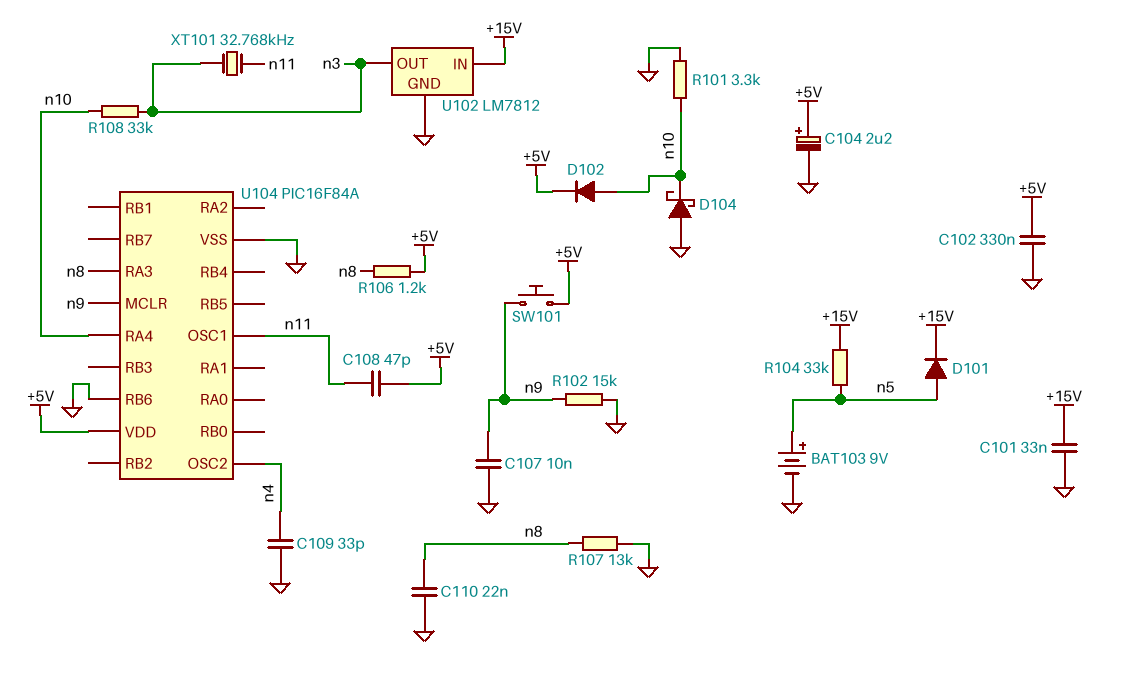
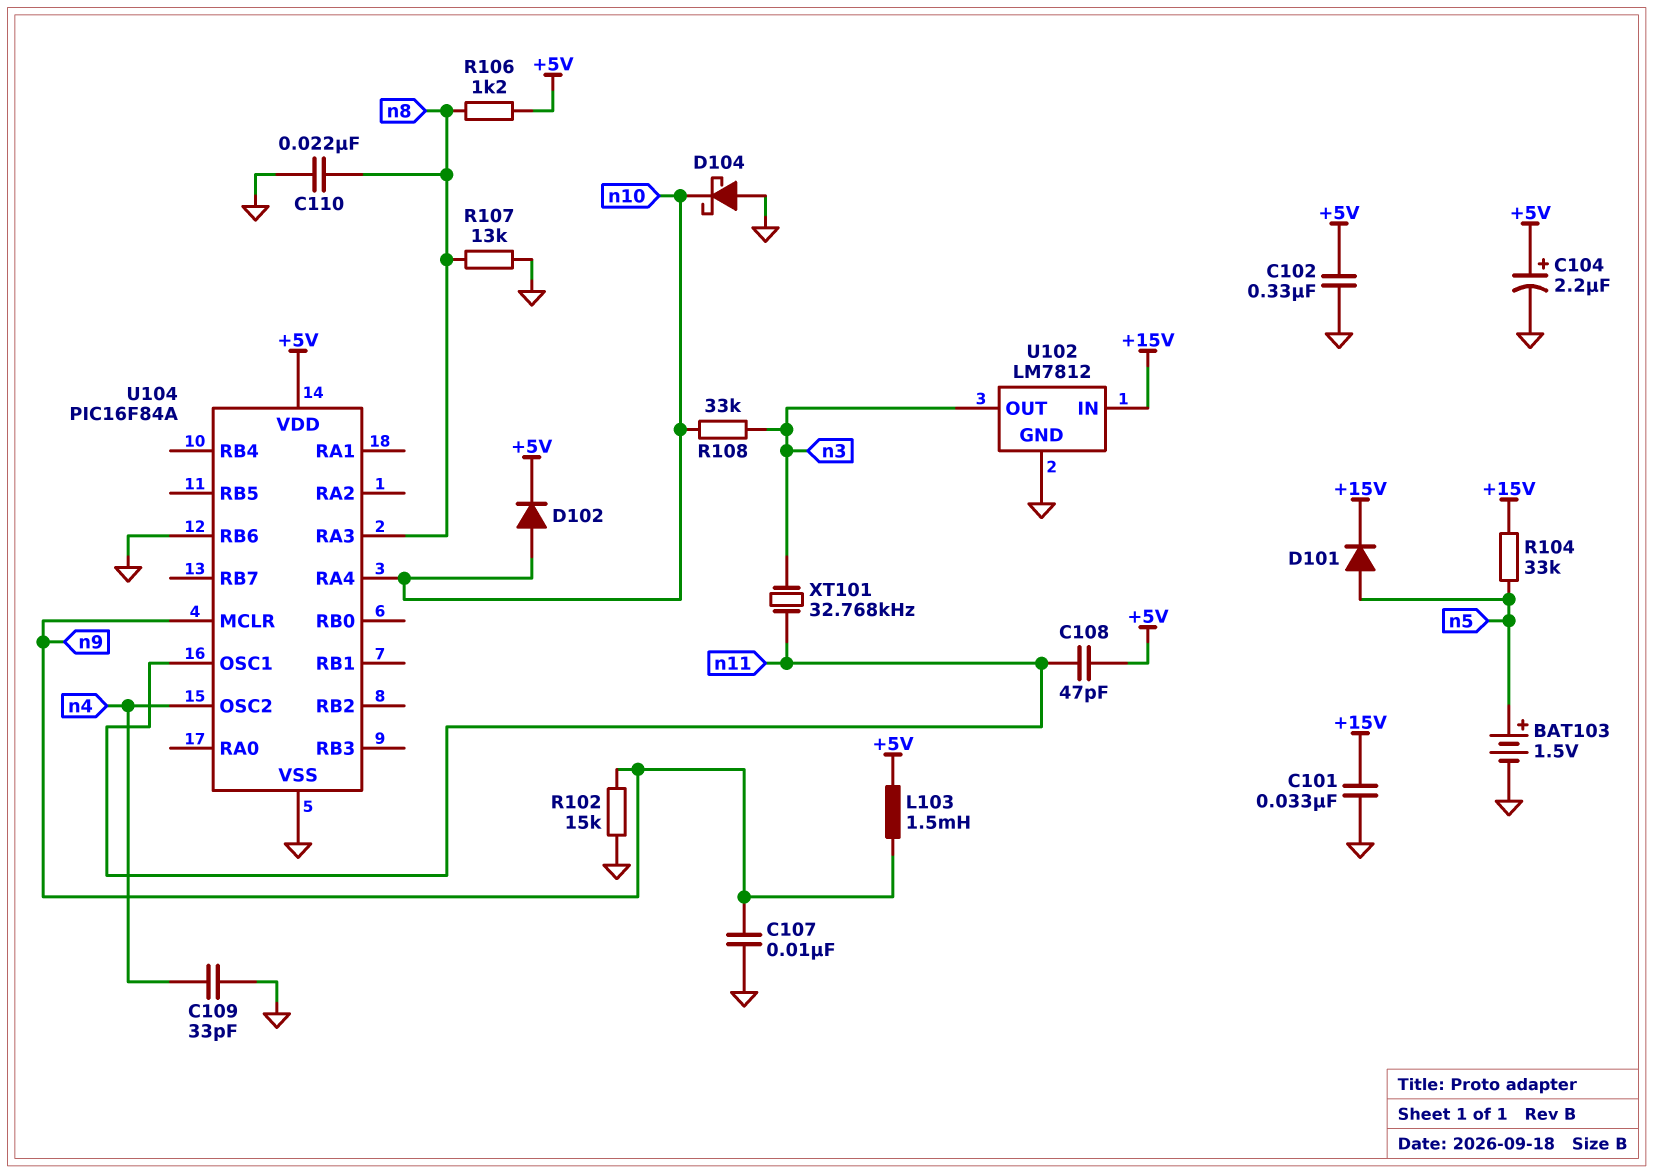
BAT103: 9V (plus n5, minus GND) -> 1.5V (plus n5, minus GND)
L103: none -> 1.5mH (+5V, n9)
R101: 3.3k (GND, n10) -> none
SW101: button (+5V, n9) -> none

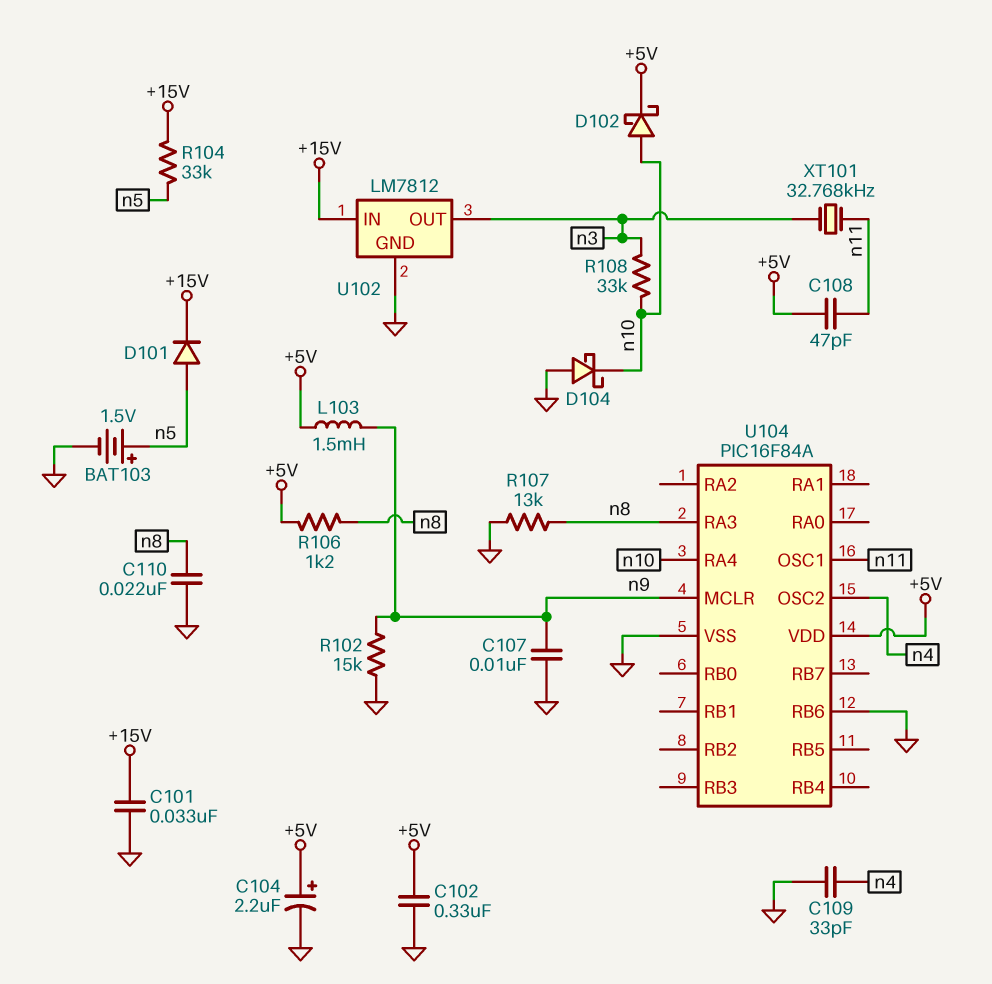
D102: diode (A n10, K +5V) -> schottky (A n10, K +5V)

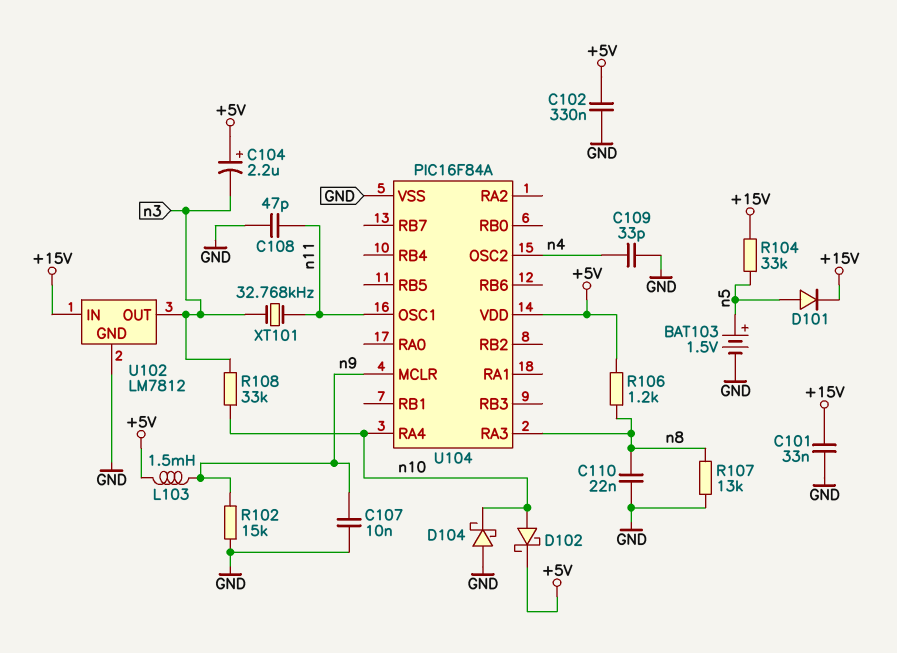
C104: 2.2uF (plus +5V, minus GND) -> 2.2uF (plus +5V, minus n3)
C108: 47pF (+5V, n11) -> 47pF (GND, n11)
U104 pin RB6: GND -> none

